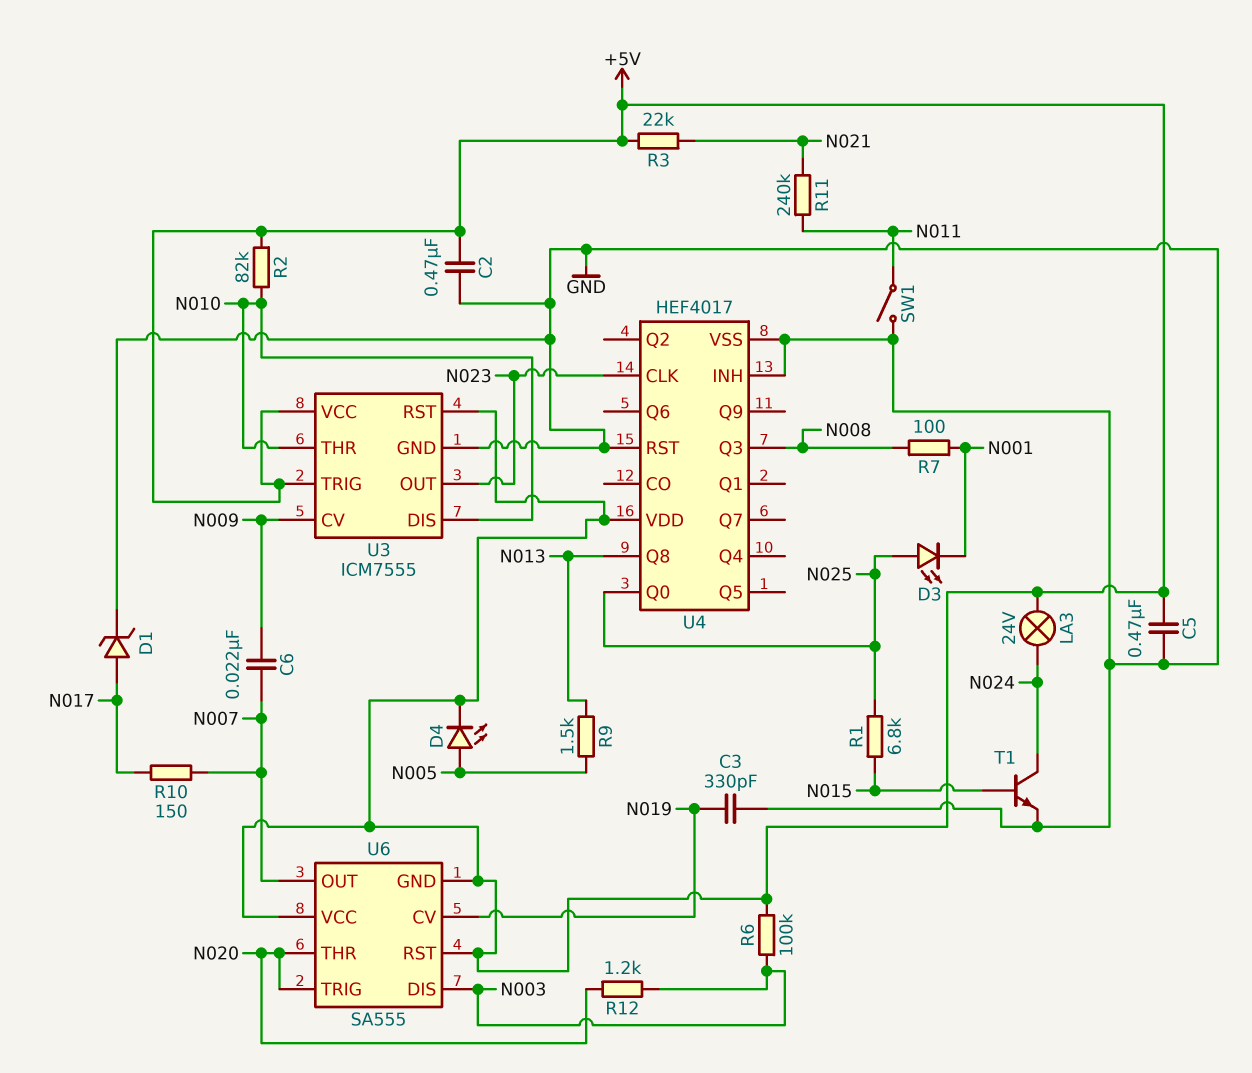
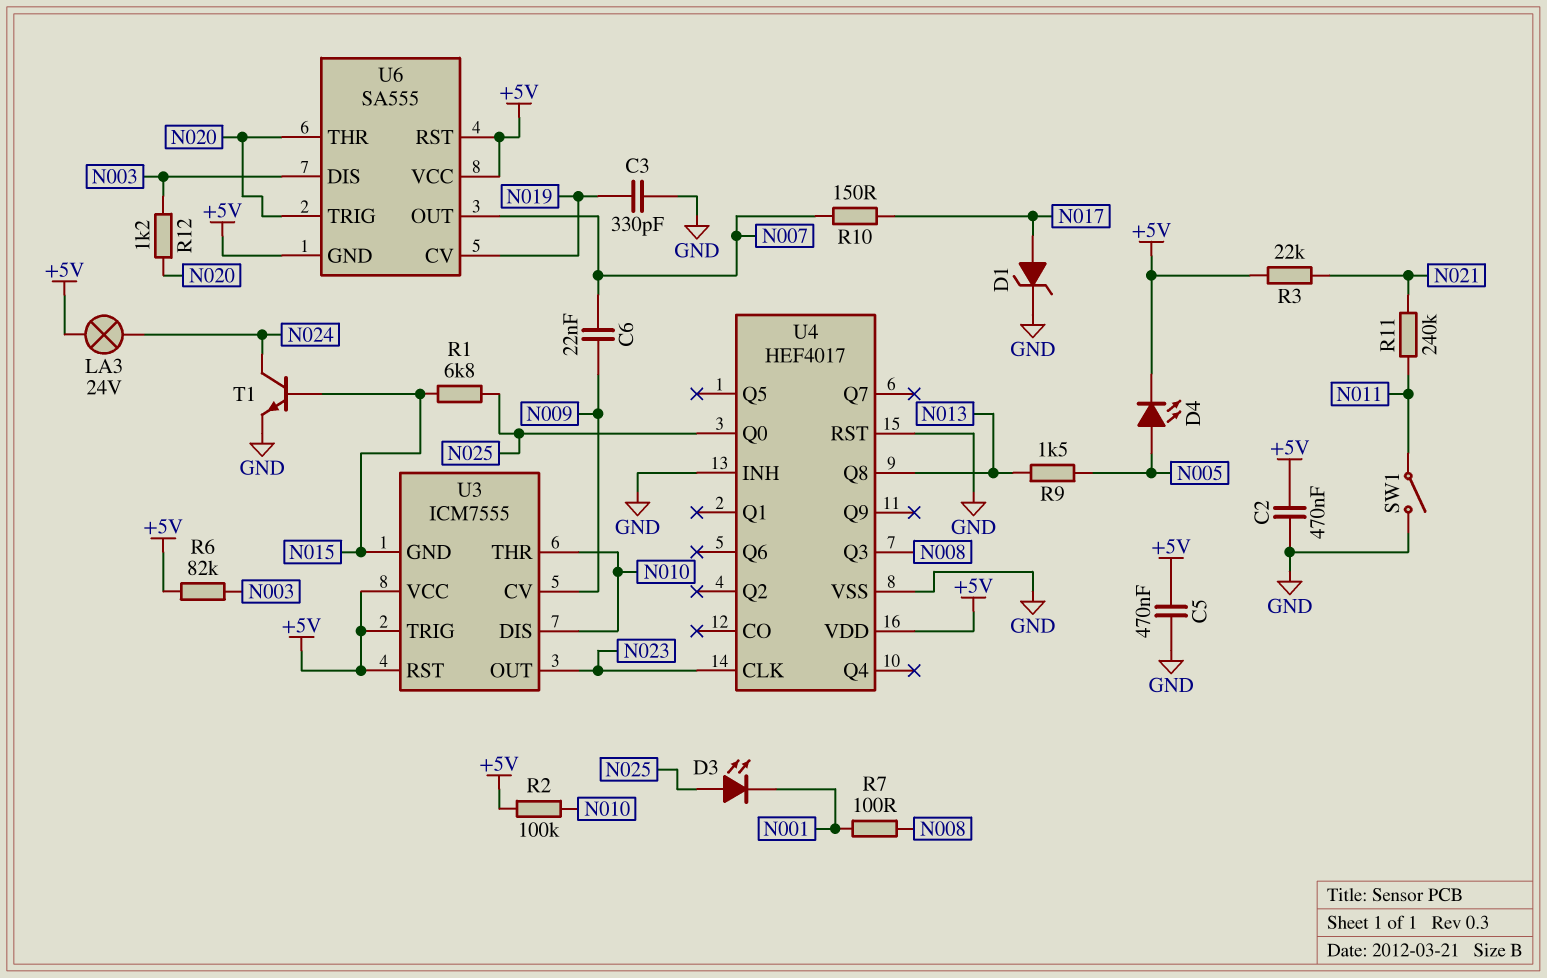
R2: 82k (+5V, N010) -> 100k (+5V, N010)
R6: 100k (+5V, N003) -> 82k (+5V, N003)
U3 pin GND: GND -> N015

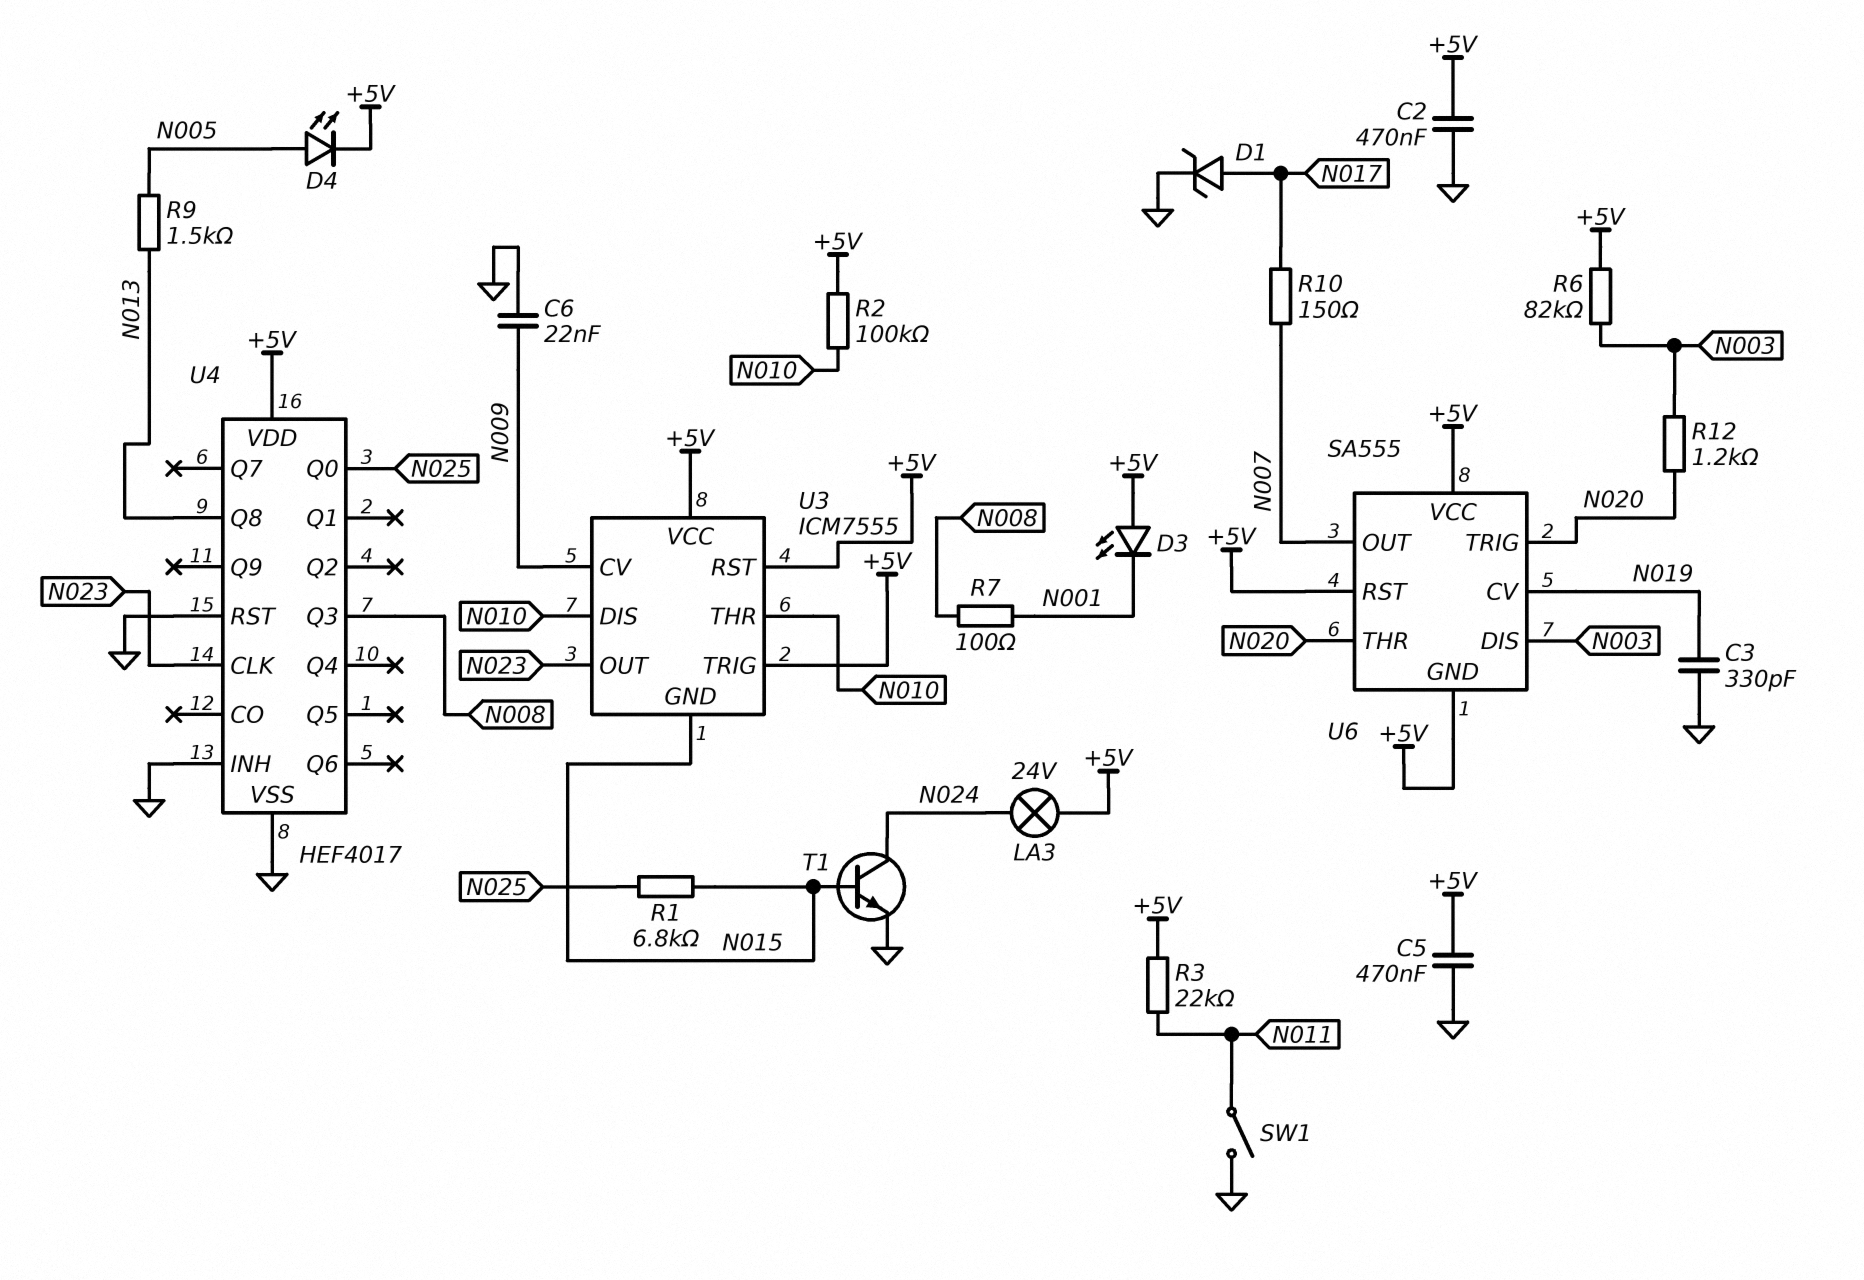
C6: 22nF (N007, N009) -> 22nF (GND, N009)
D3: LED (A N025, K N001) -> LED (A +5V, K N001)
R3: 22k (+5V, N021) -> 22k (+5V, N011)
R11: 240k (N011, N021) -> none

